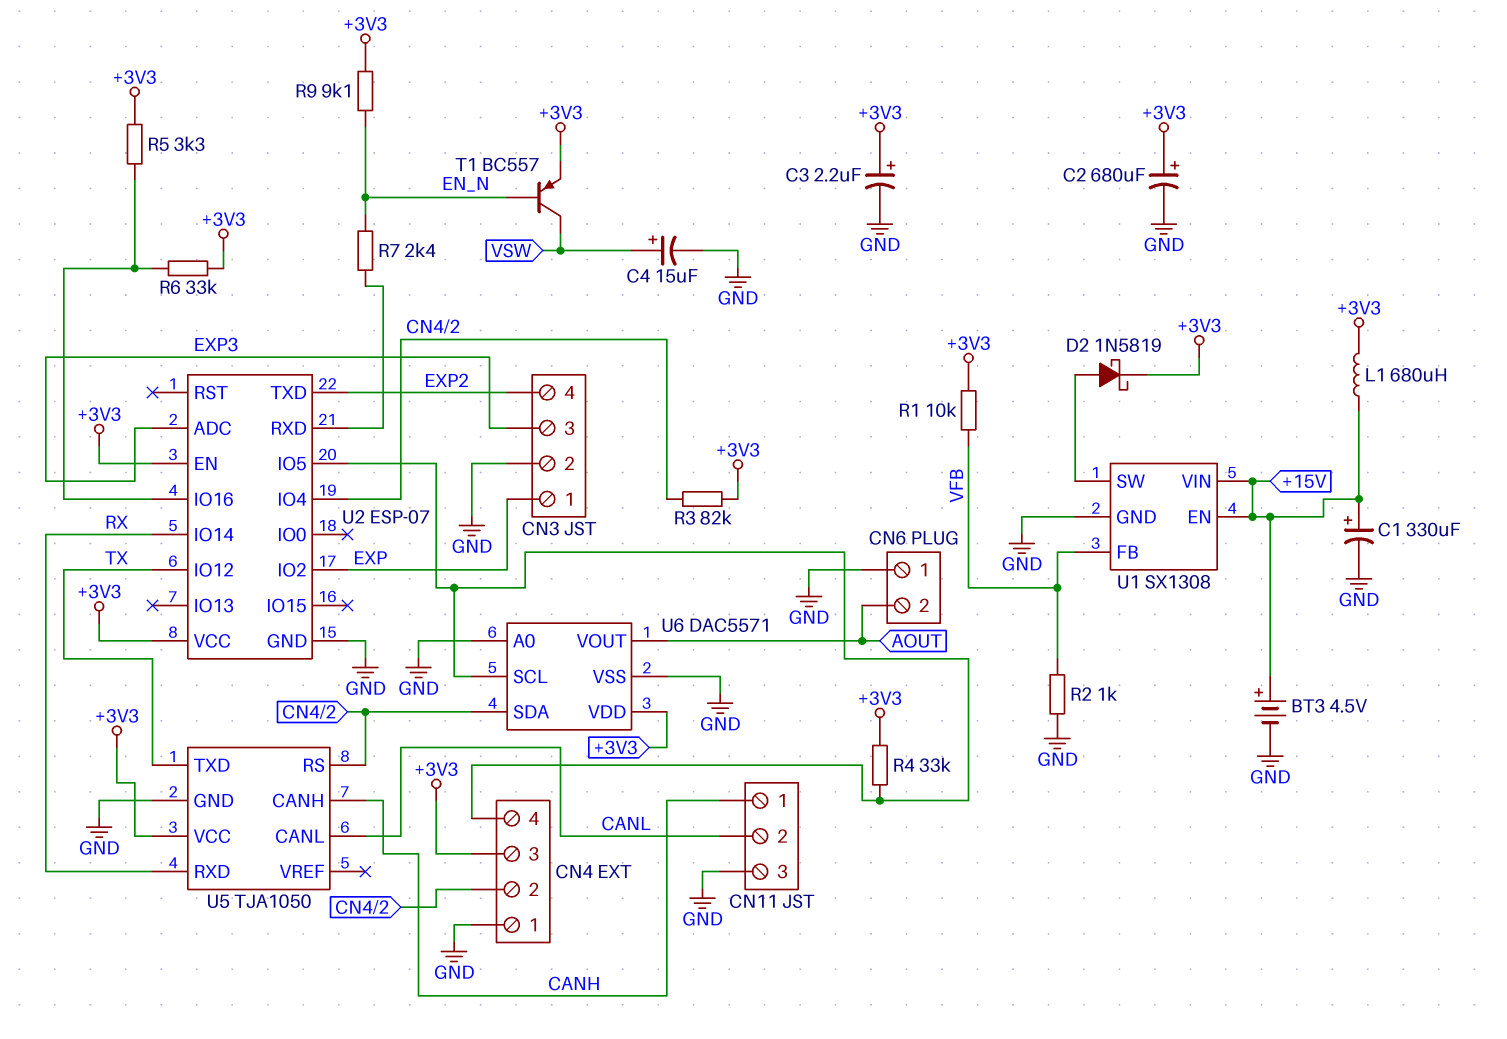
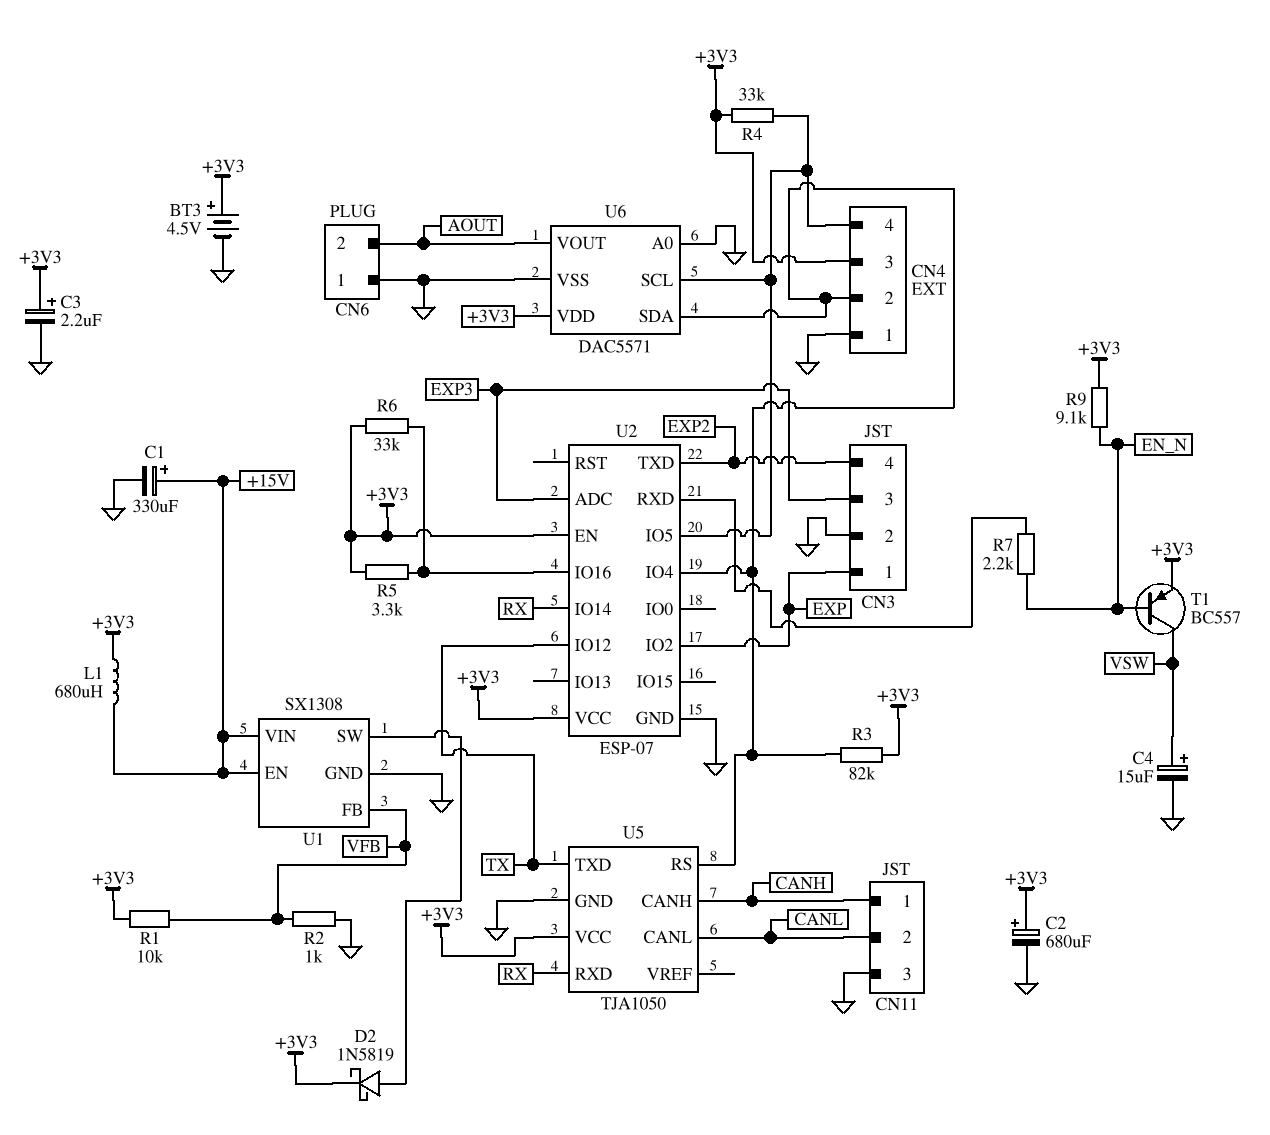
BT3: 4.5V (plus +15V, minus GND) -> 4.5V (plus +3V3, minus GND)
R7: 2.4k (EN_N, U2/RXD) -> 2.2k (EN_N, U2/RXD)

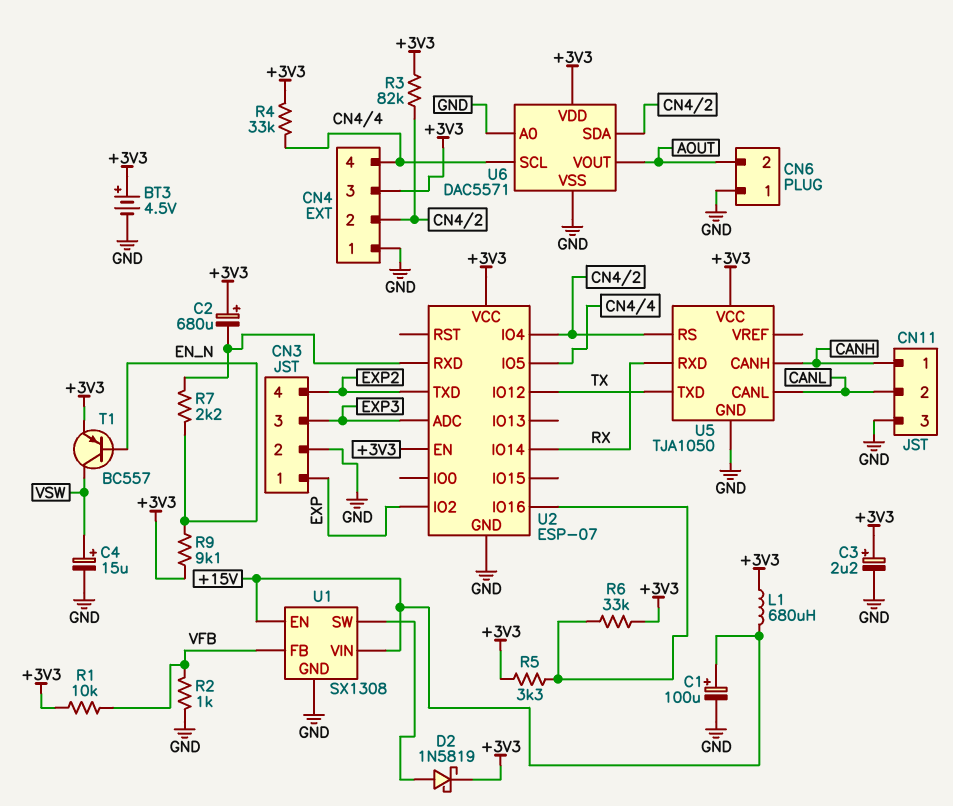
C1: 330uF (plus +15V, minus GND) -> 100uF (plus +15V, minus GND)
C2: 680uF (plus +3V3, minus GND) -> 680uF (plus +3V3, minus U2/RXD)

